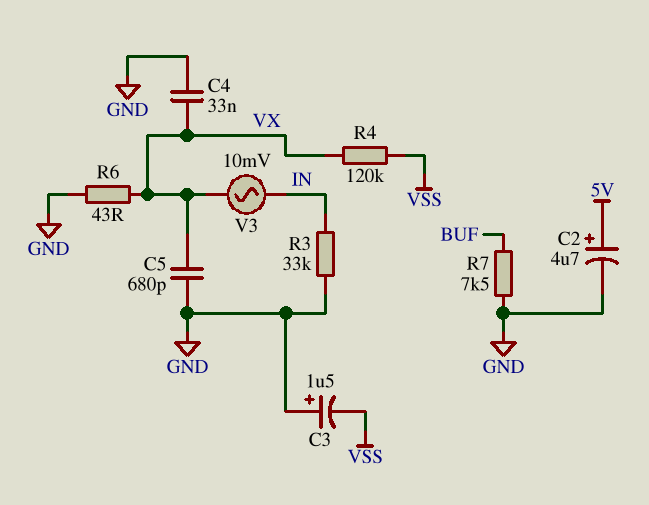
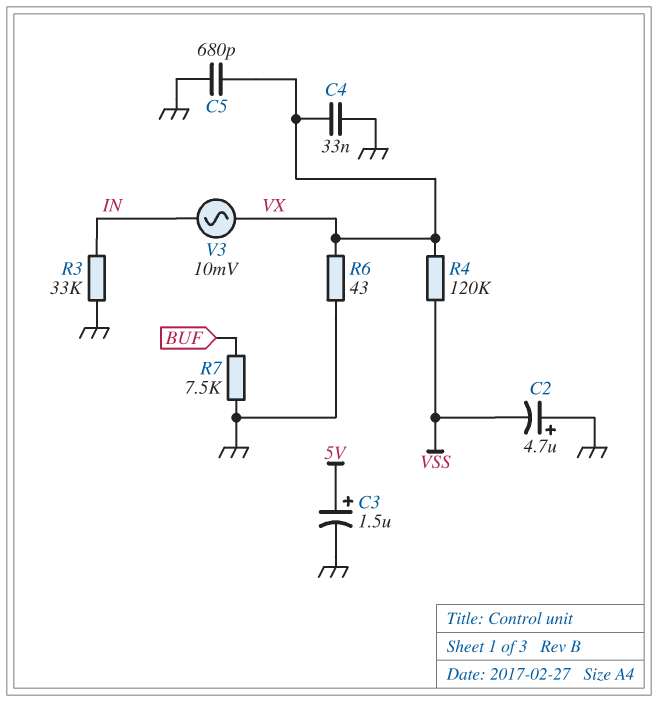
C2: 4.7uF (plus 5V, minus GND) -> 4.7uF (plus GND, minus VSS)
C3: 1.5uF (plus GND, minus VSS) -> 1.5uF (plus 5V, minus GND)

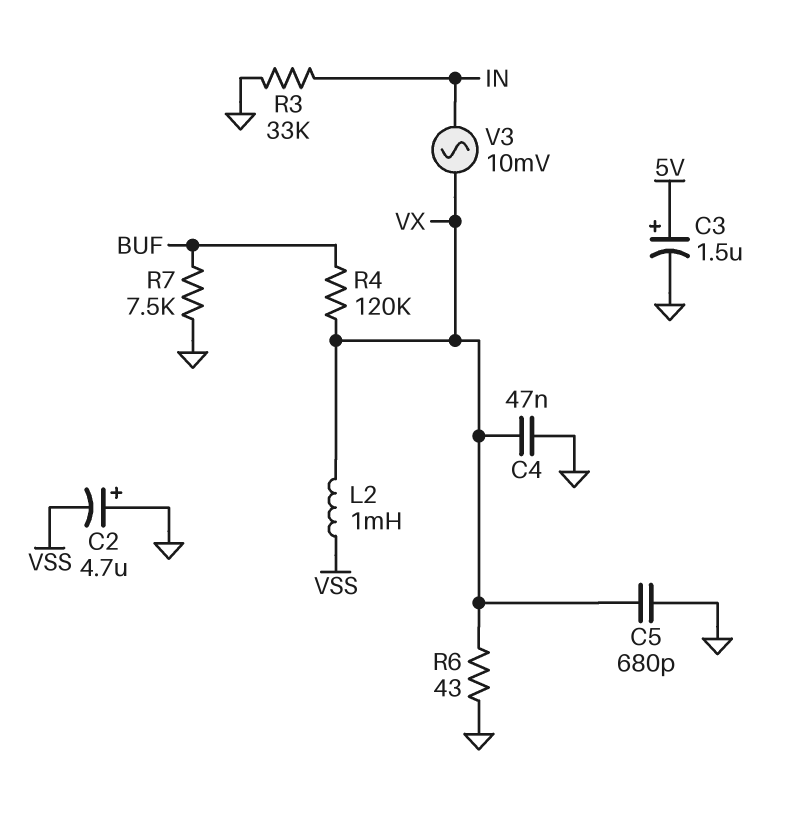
C4: 33nF (GND, VX) -> 47nF (GND, VX)
L2: none -> 1mH (VSS, VX)
R4: 120k (VSS, VX) -> 120k (BUF, VX)

